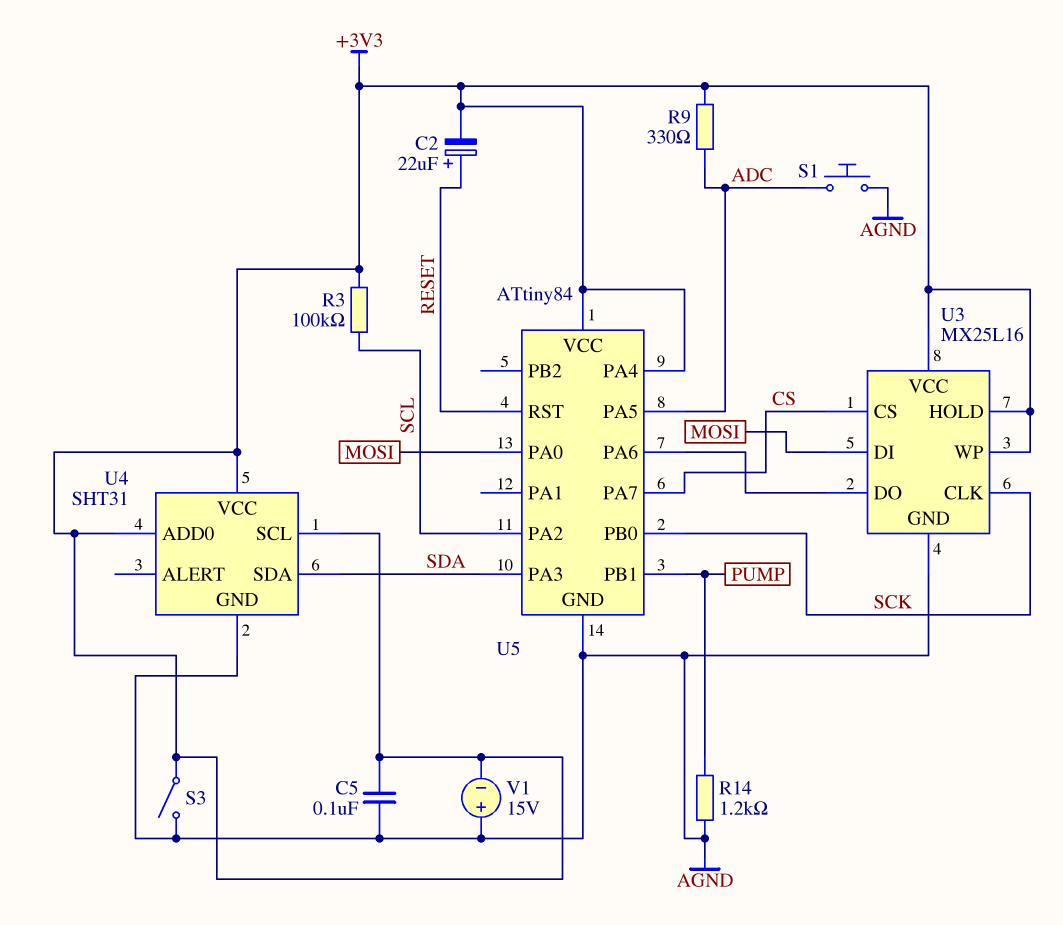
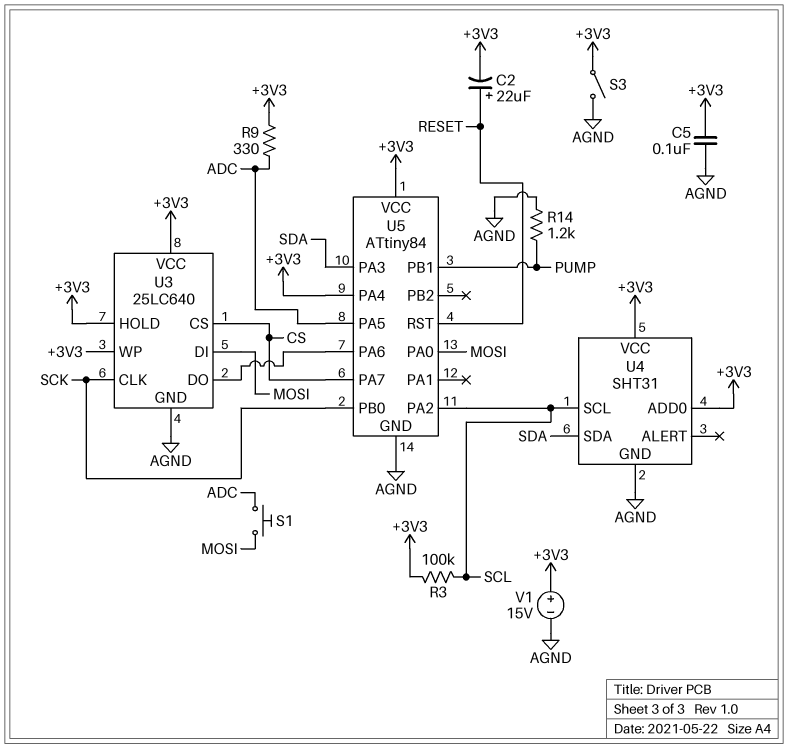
S1: button (ADC, AGND) -> button (ADC, MOSI)
U3: MX25L16 -> 25LC640
U4 pin SCL: +3V3 -> SCL
V1: 15V (plus AGND, minus +3V3) -> 15V (plus +3V3, minus AGND)

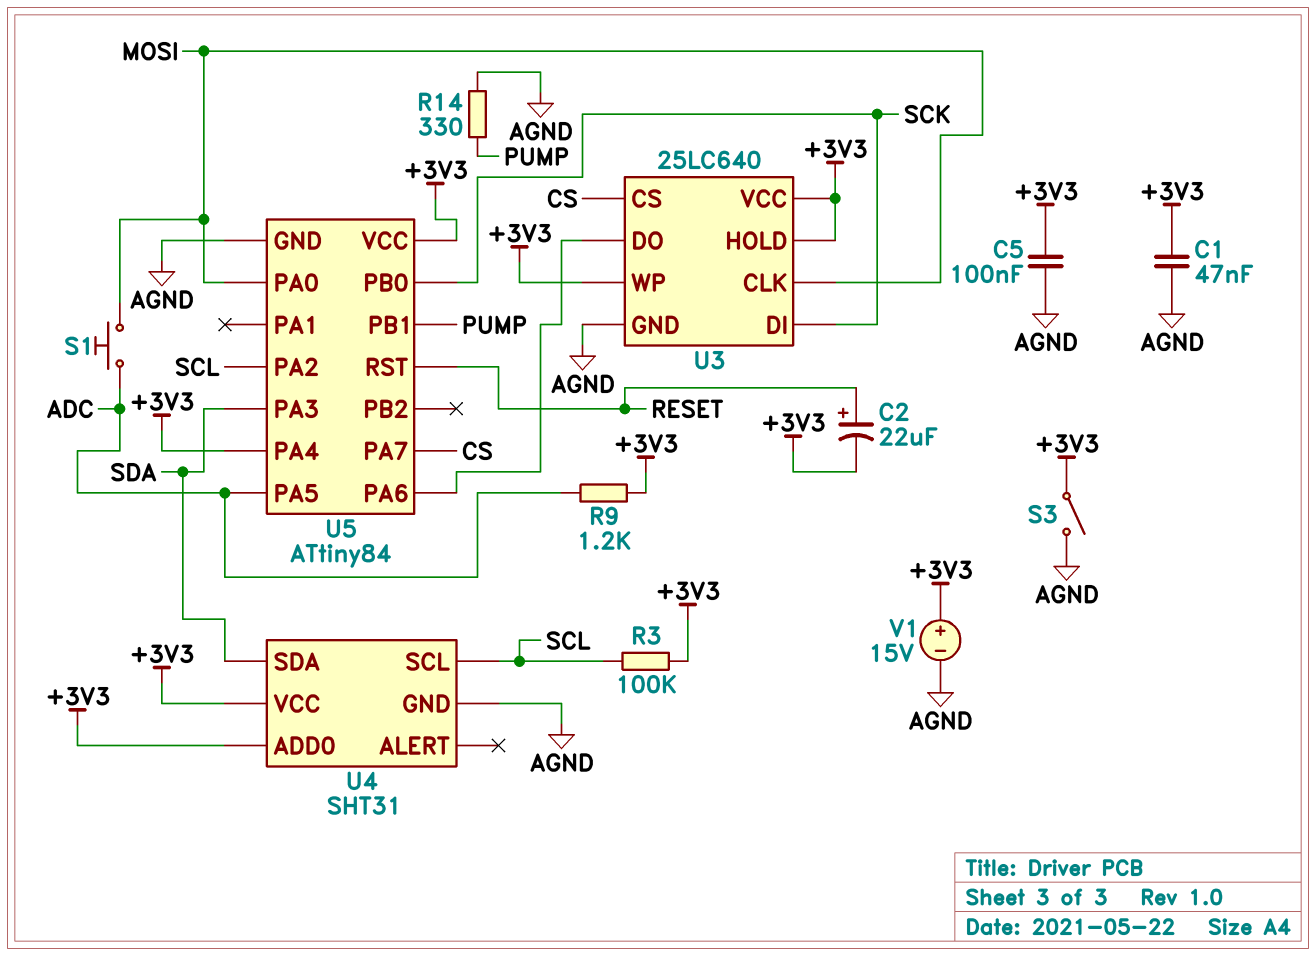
C1: none -> 47nF (+3V3, AGND)
R9: 330 (+3V3, ADC) -> 1.2k (+3V3, ADC)
R14: 1.2k (AGND, PUMP) -> 330 (AGND, PUMP)
U3 pin CLK: SCK -> MOSI
U3 pin DI: MOSI -> SCK

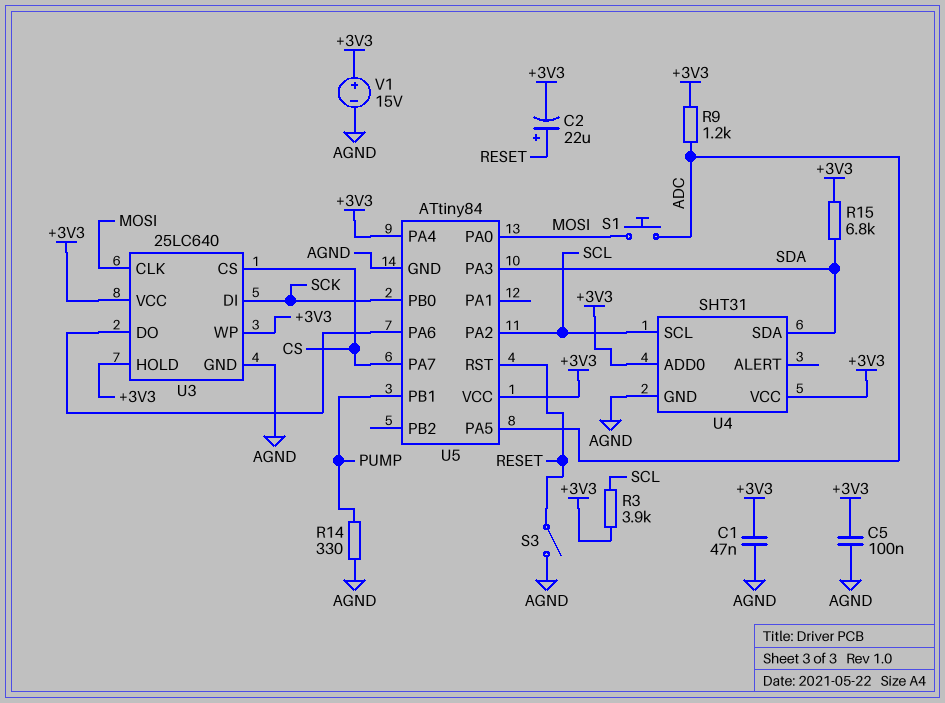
R3: 100k (+3V3, SCL) -> 3.9k (+3V3, SCL)
R15: none -> 6.8k (+3V3, SDA)
S3: switch (+3V3, AGND) -> switch (AGND, RESET)

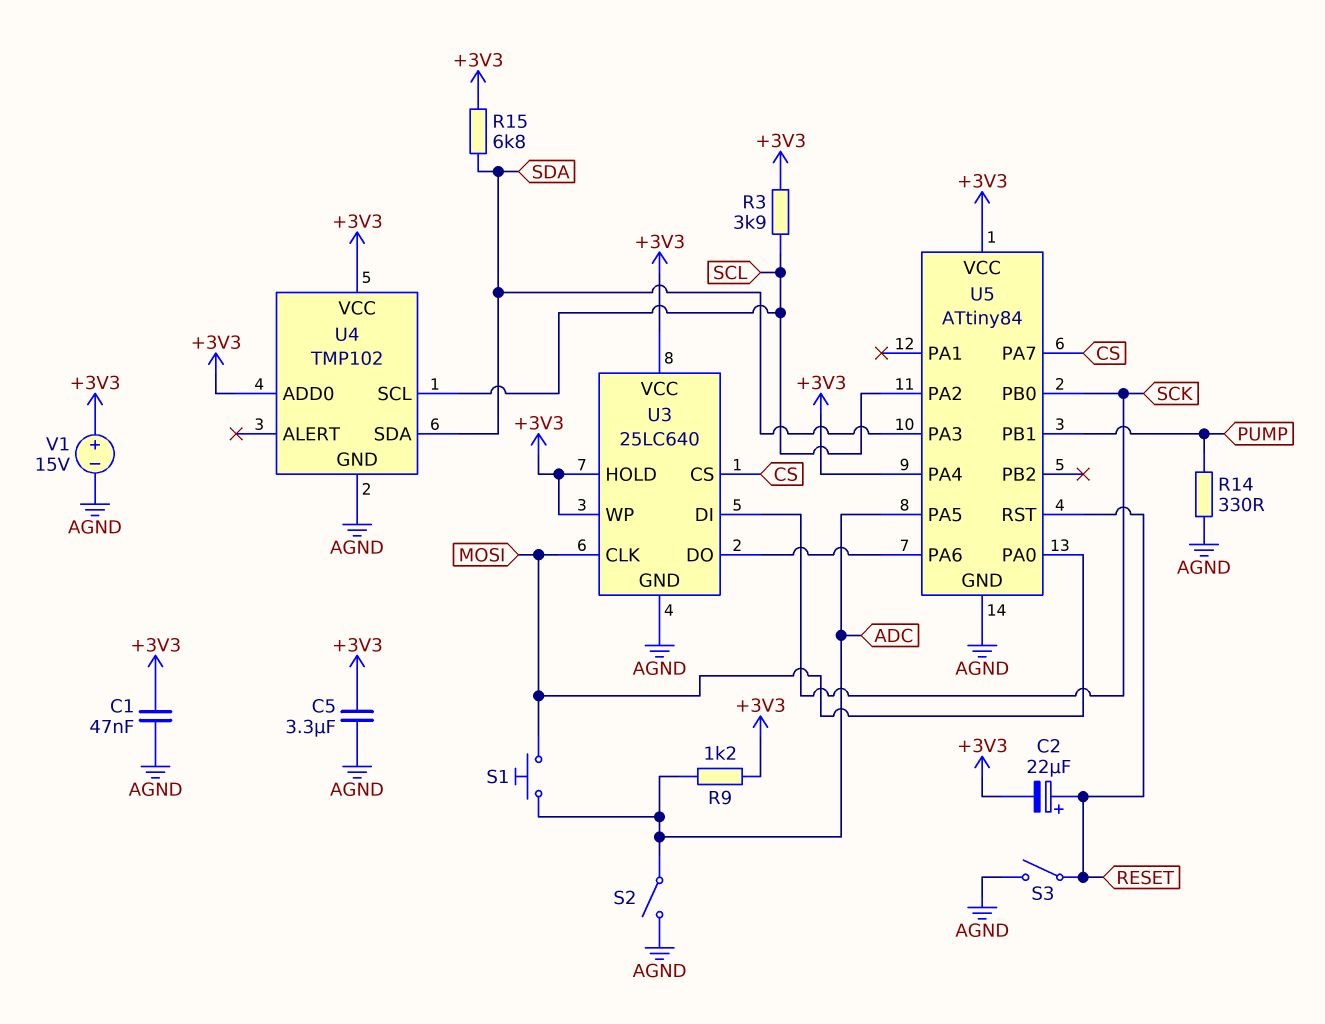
C5: 100nF (+3V3, AGND) -> 3.3uF (+3V3, AGND)
S2: none -> switch (ADC, AGND)
U4: SHT31 -> TMP102

